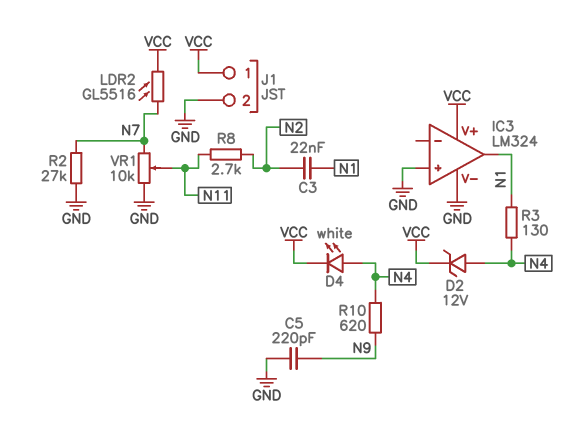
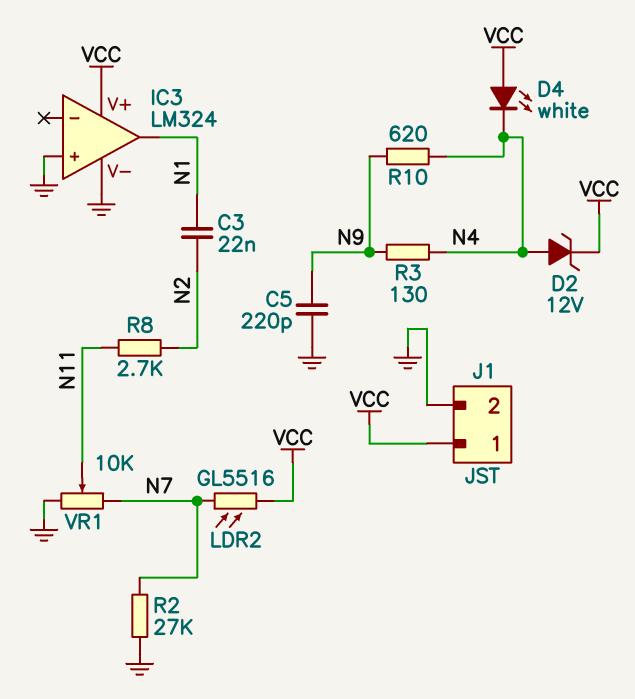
D4: LED white (A N4, K VCC) -> LED white (A VCC, K N4)
R3: 130 (N1, N4) -> 130 (N4, N9)

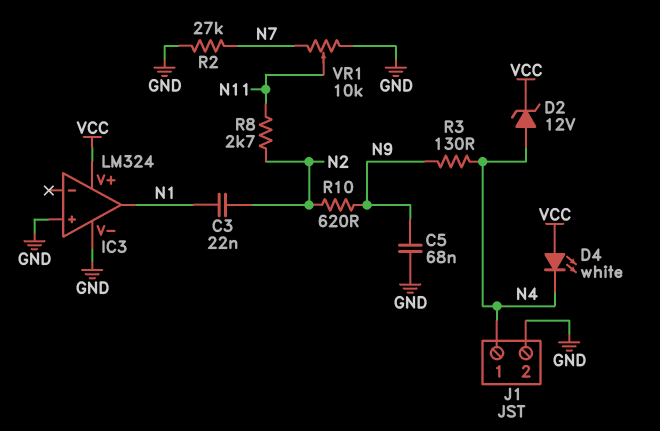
C5: 220pF (GND, N9) -> 68nF (GND, N9)
J1 pin 1: VCC -> N4
LDR2: GL5516 (N7, VCC) -> none
R10: 620 (N4, N9) -> 620 (N2, N9)

